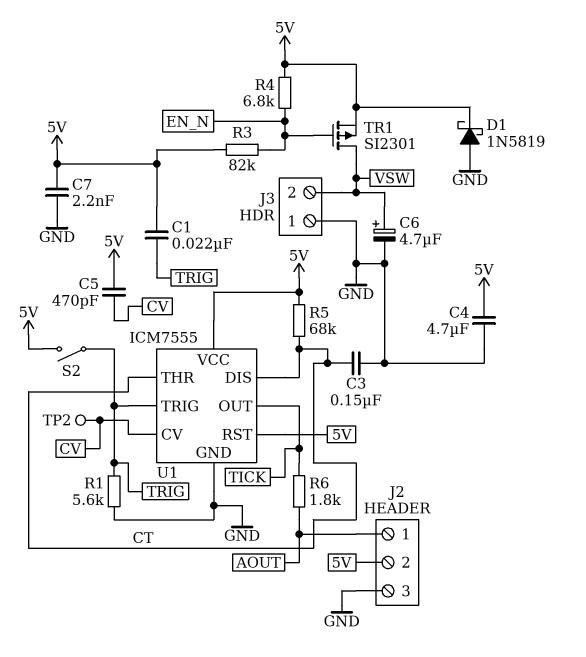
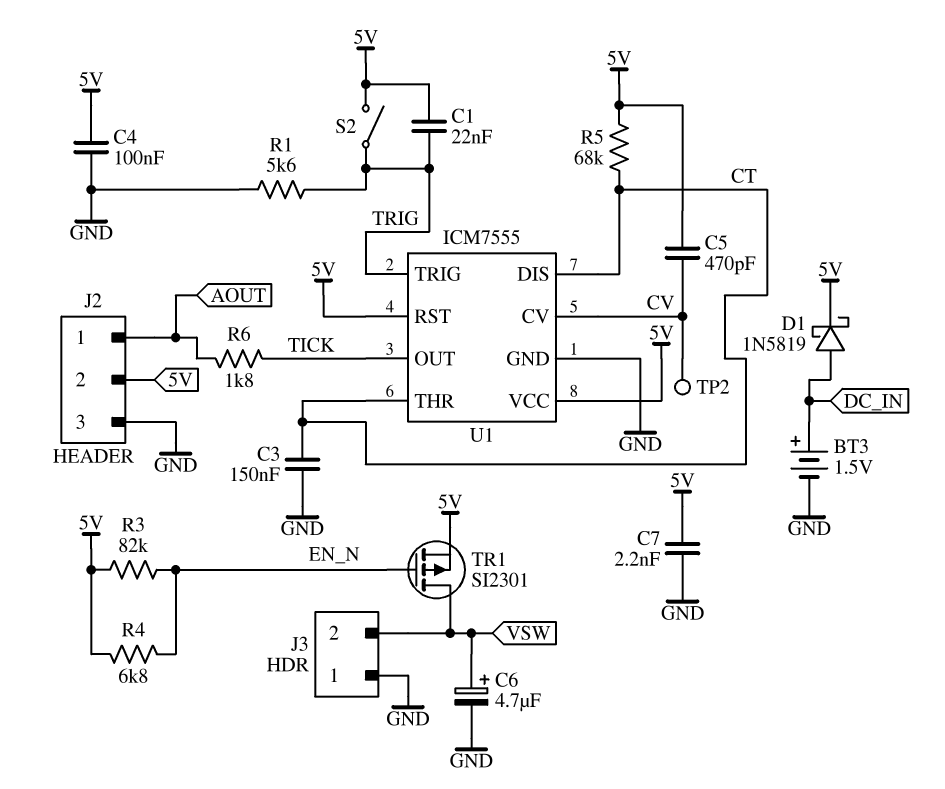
BT3: none -> 1.5V (plus DC_IN, minus GND)
C4: 4.7uF (5V, GND) -> 100nF (5V, GND)
D1: schottky 1N5819 (A GND, K 5V) -> schottky 1N5819 (A DC_IN, K 5V)

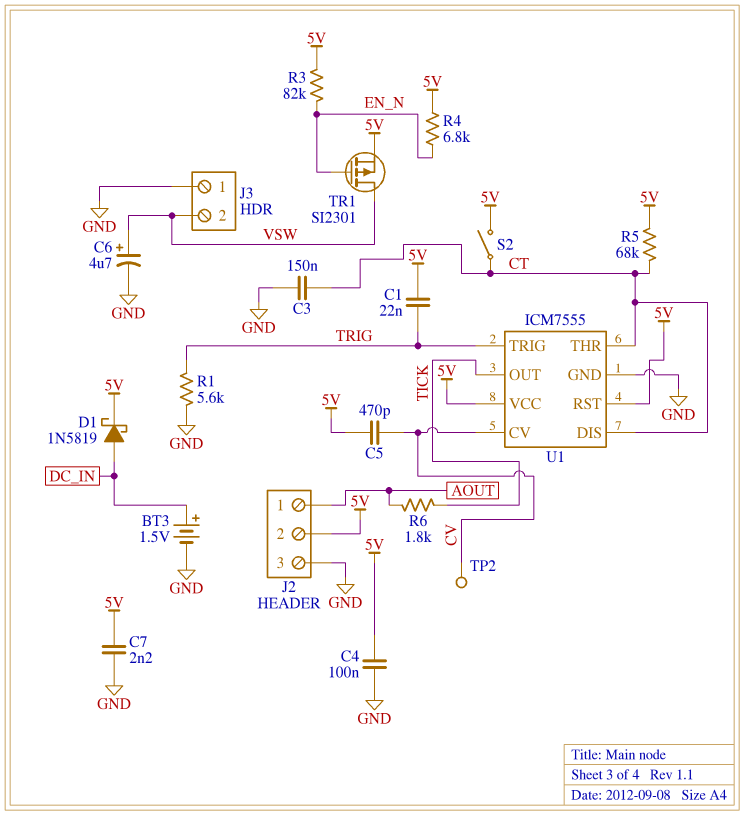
S2: switch (5V, TRIG) -> switch (5V, CT)

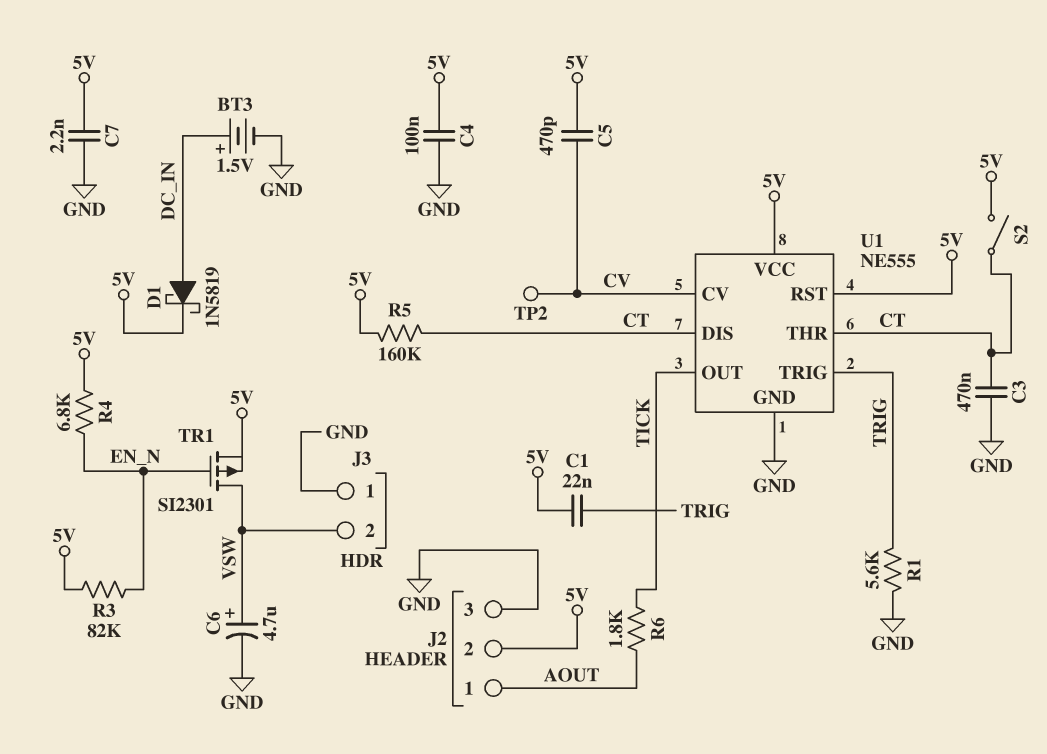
C3: 150nF (CT, GND) -> 470nF (CT, GND)
R5: 68k (5V, CT) -> 160k (5V, CT)
U1: ICM7555 -> NE555

